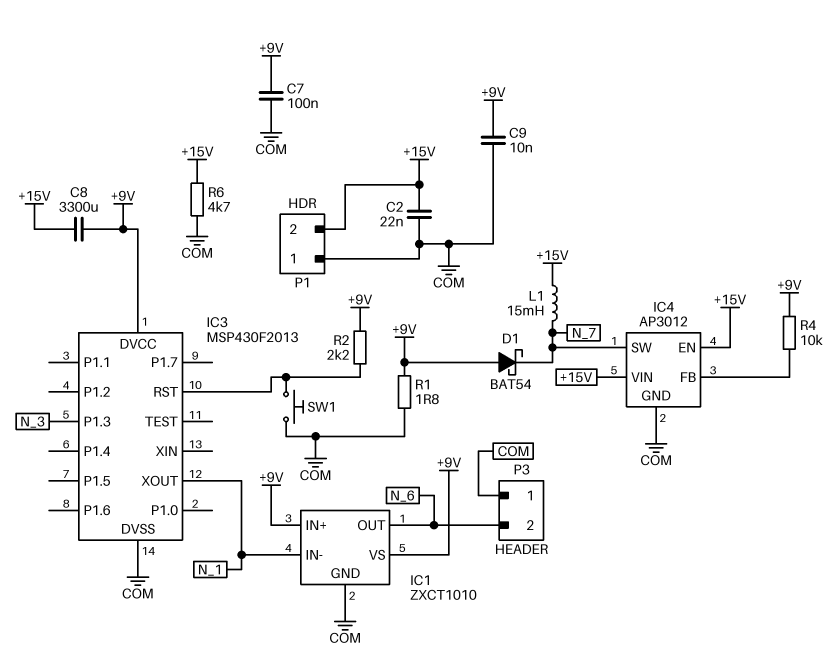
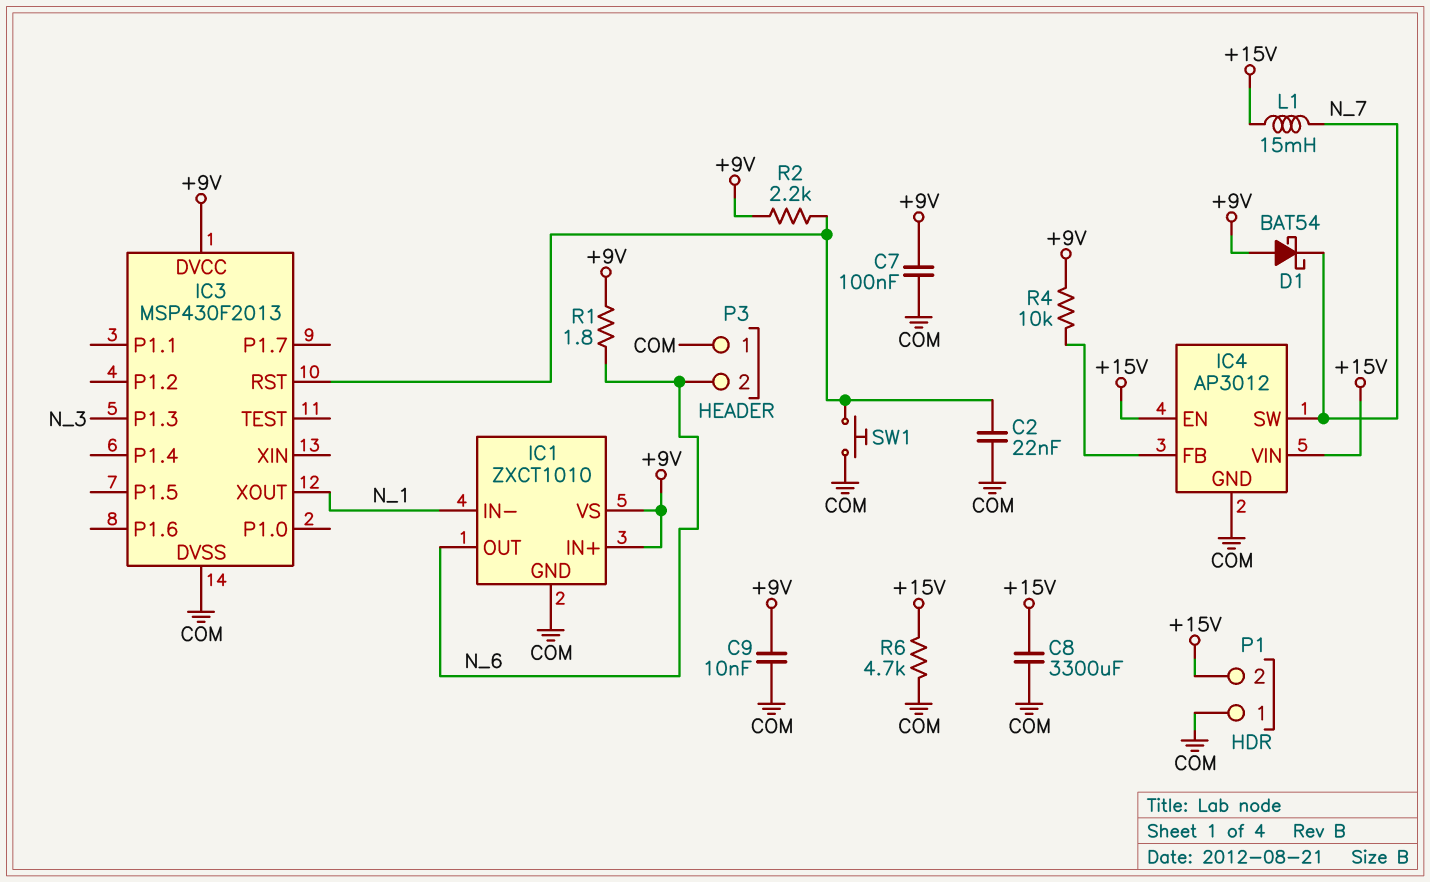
C2: 22nF (+15V, COM) -> 22nF (COM, IC3/RST)
C8: 3300uF (+9V, +15V) -> 3300uF (+15V, COM)
R1: 1.8 (+9V, COM) -> 1.8 (+9V, N_6)

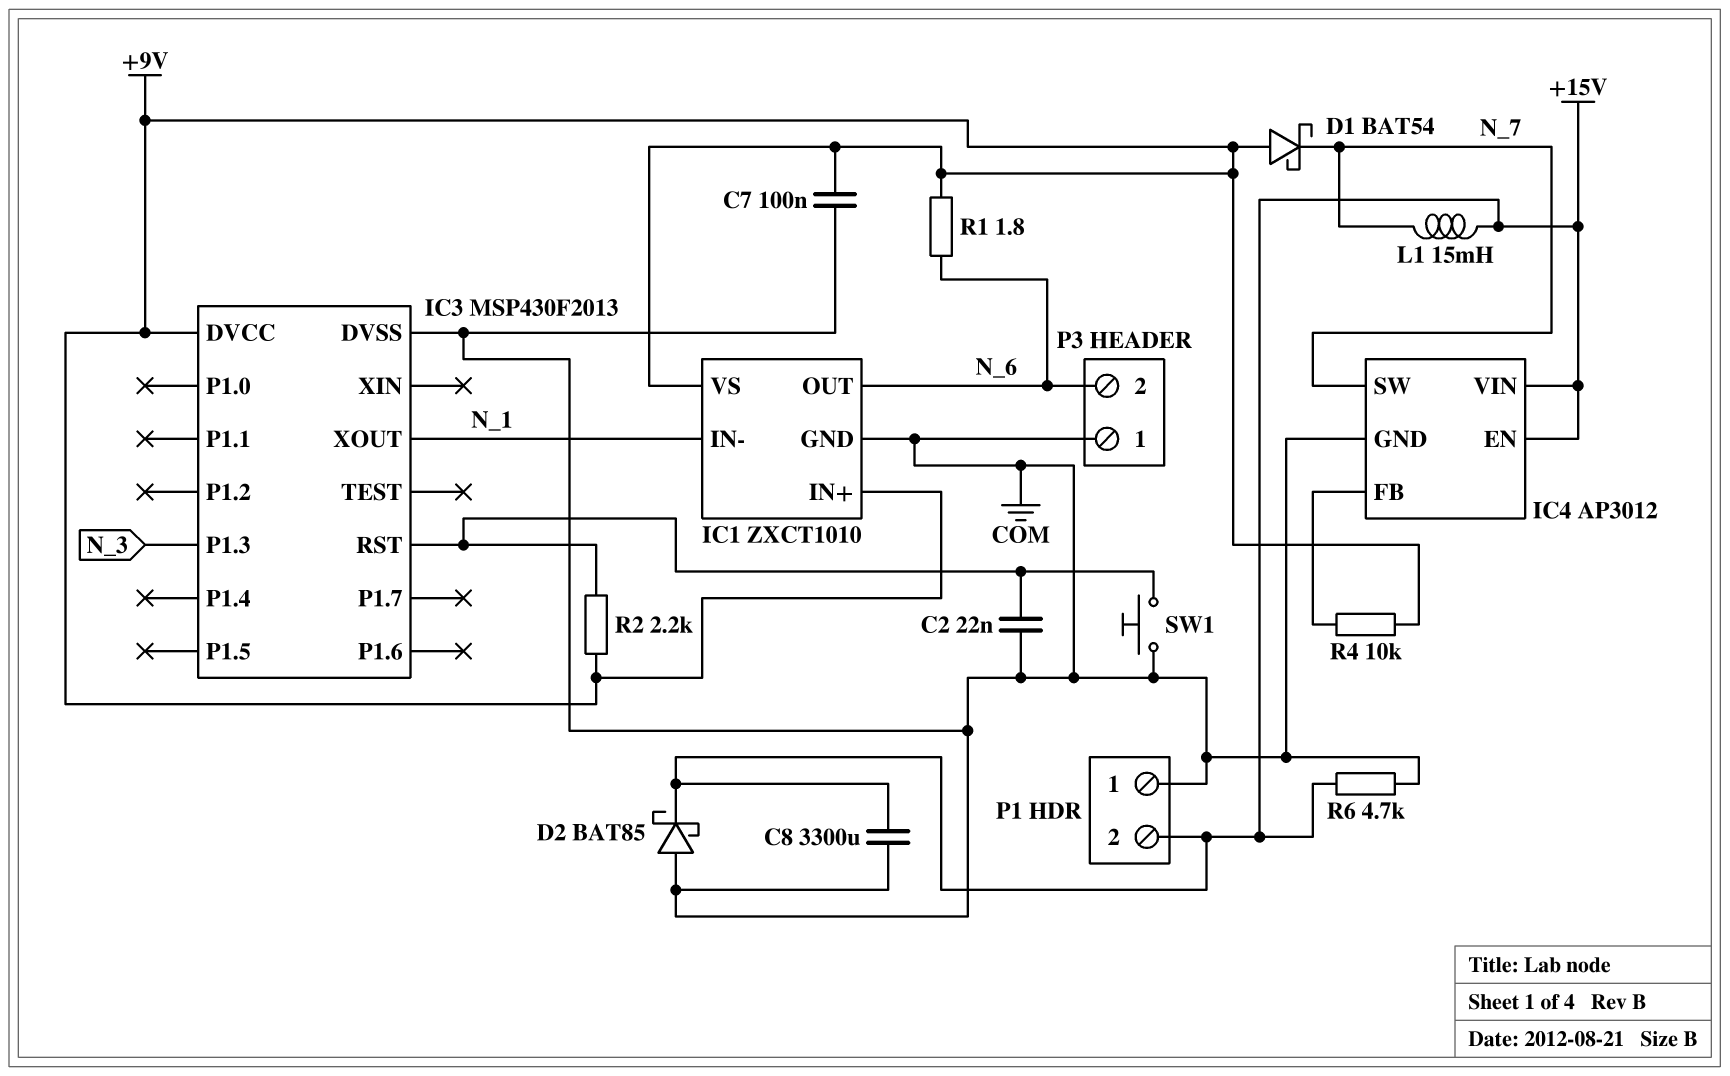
C9: 10nF (+9V, COM) -> none
D2: none -> schottky BAT85 (A COM, K +15V)

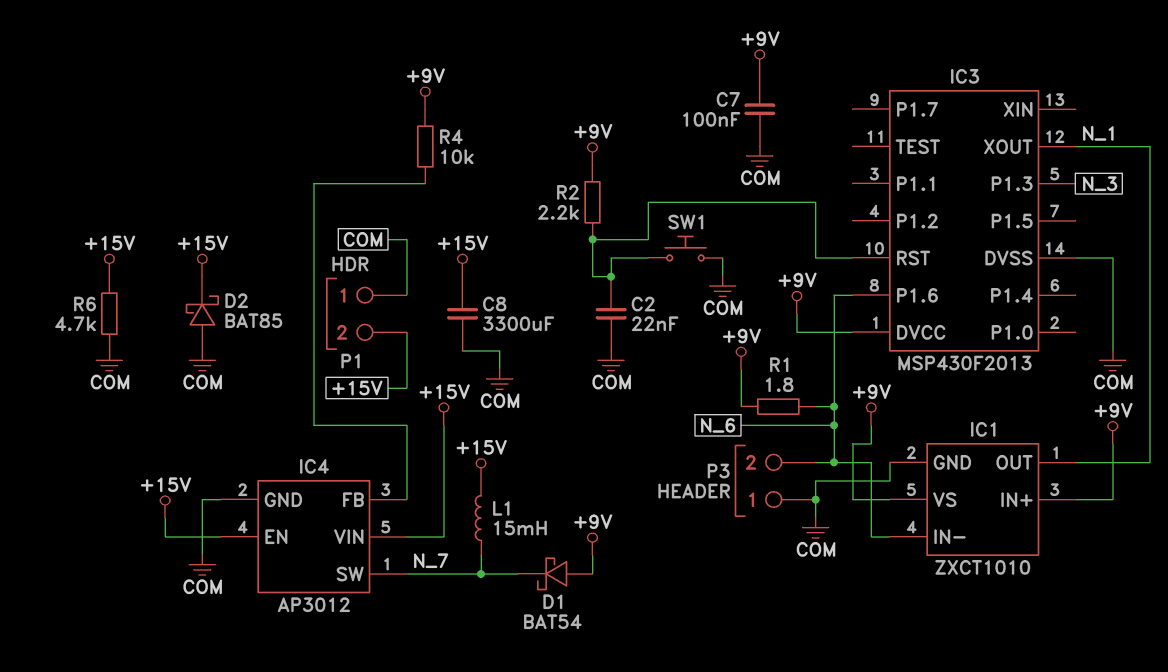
IC1 pin IN-: N_1 -> N_6
IC1 pin OUT: N_6 -> N_1
IC3 pin P1.6: none -> N_6

